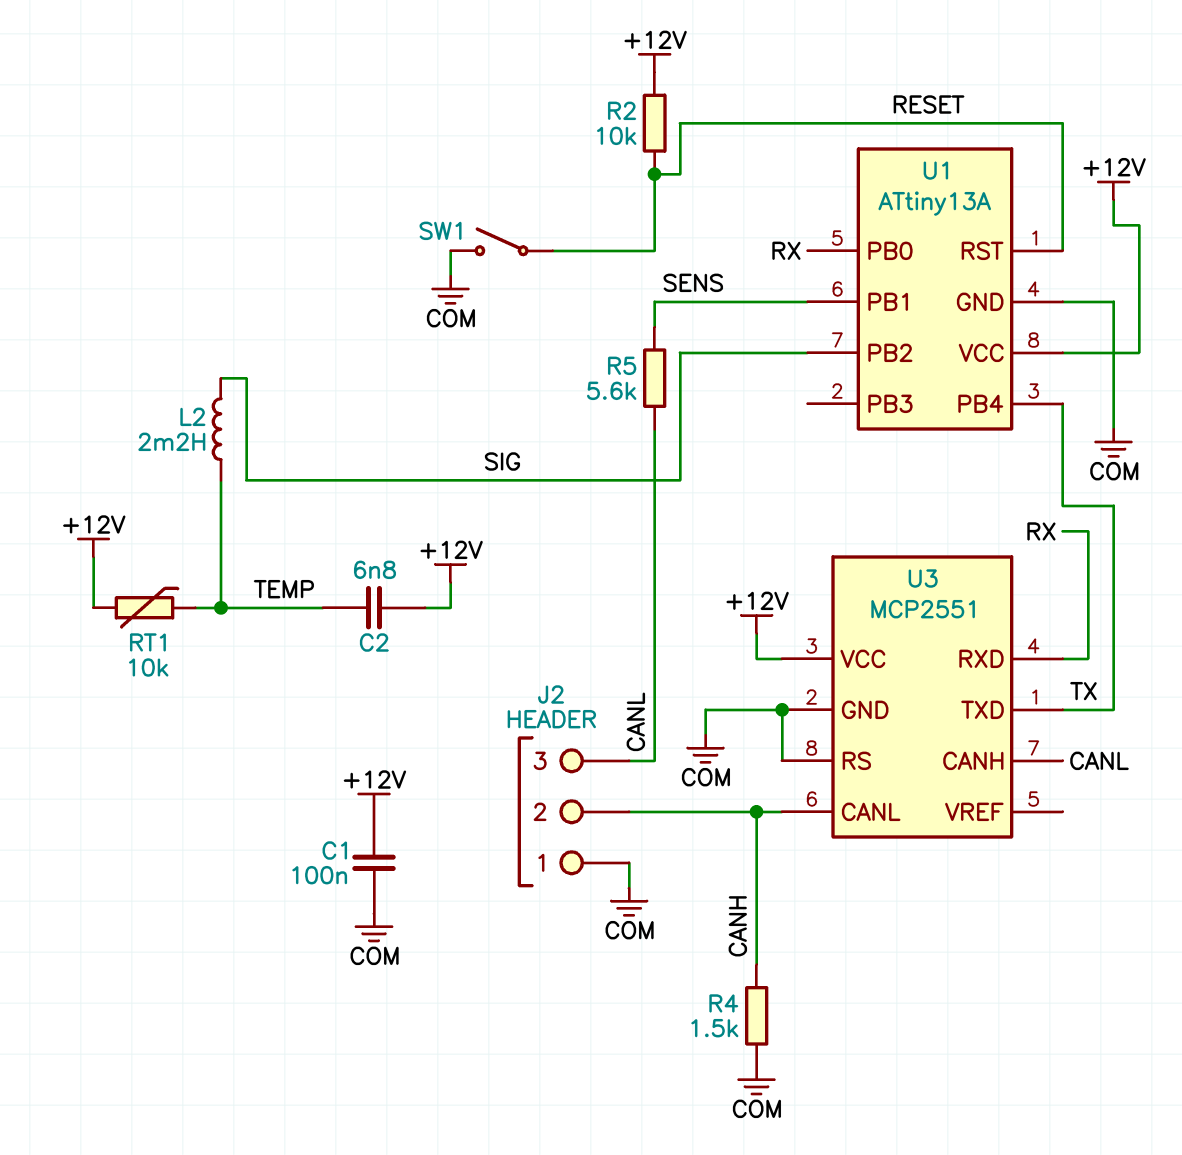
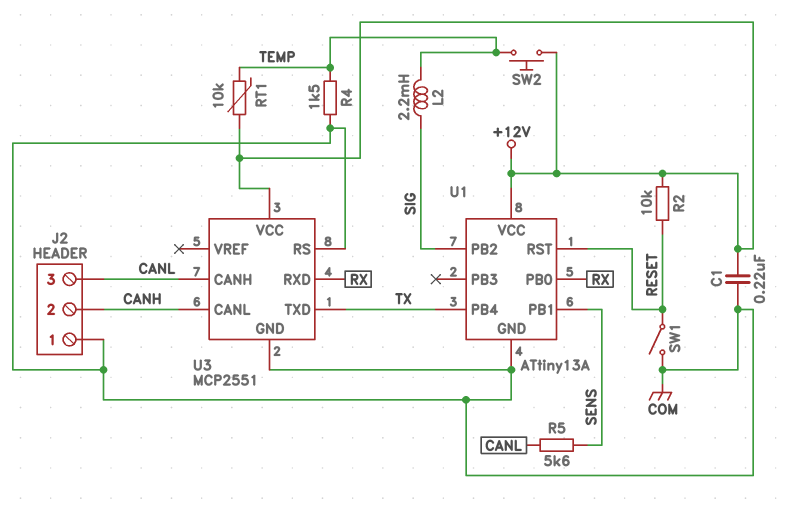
C1: 100nF (+12V, COM) -> 220nF (+12V, COM)
C2: 6.8nF (+12V, TEMP) -> none
R4: 1.5k (CANH, COM) -> 1.5k (COM, TEMP)
SW2: none -> button (+12V, TEMP)

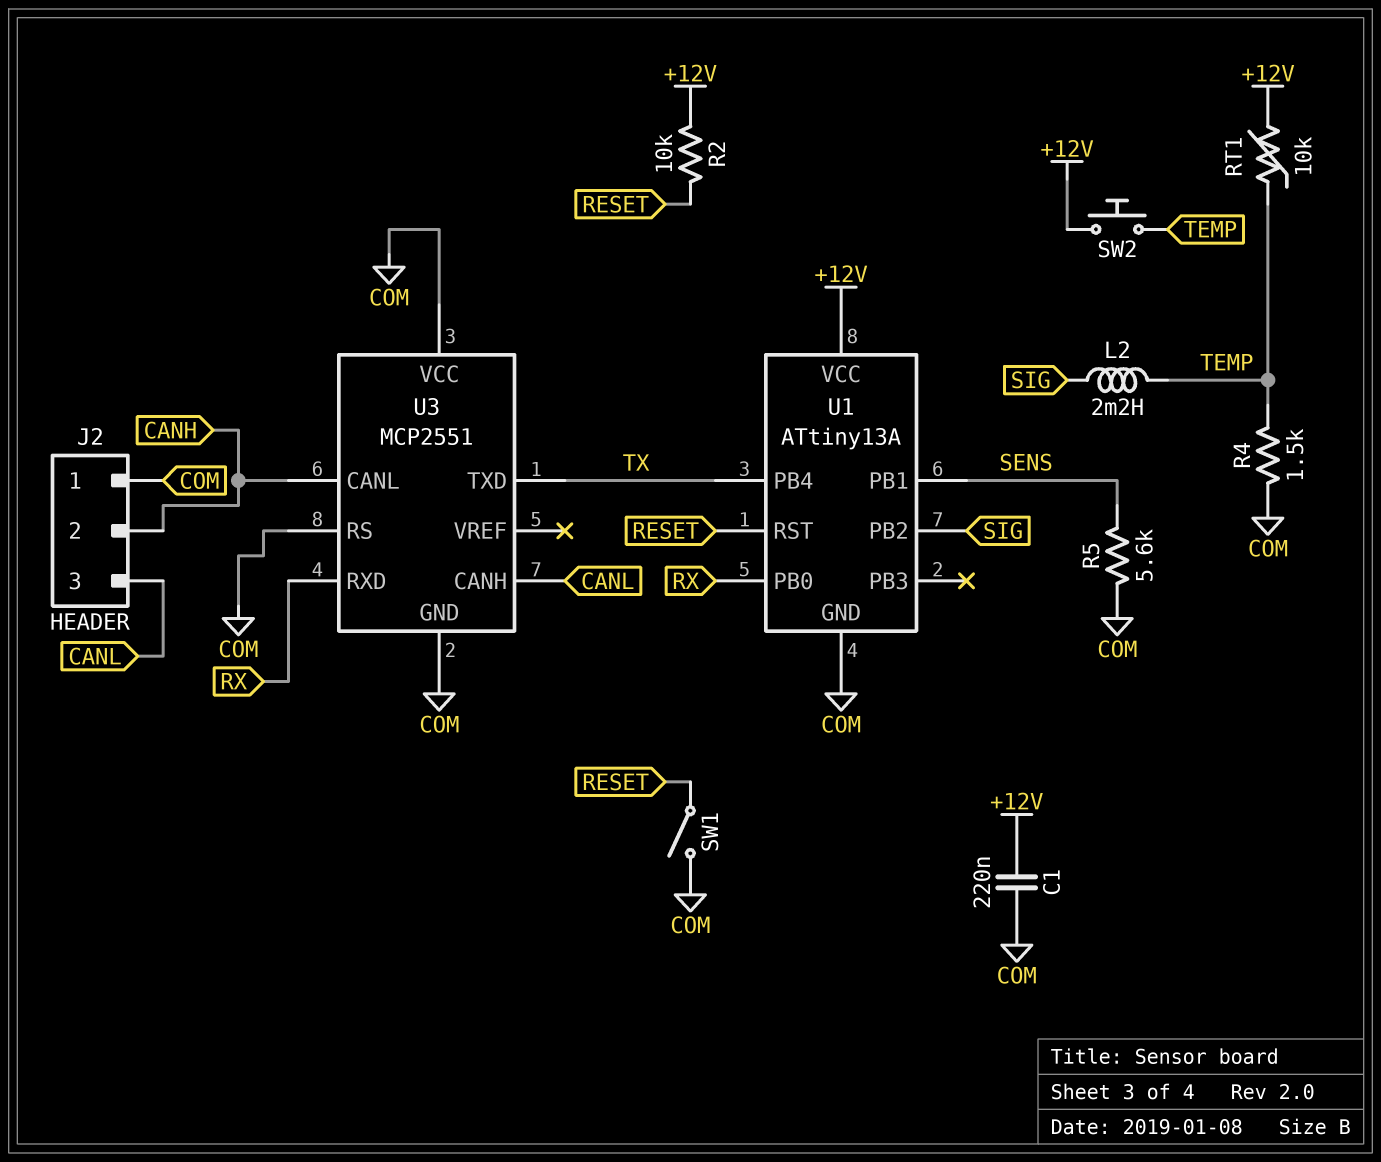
R5: 5.6k (CANL, SENS) -> 5.6k (COM, SENS)
U3 pin VCC: +12V -> COM

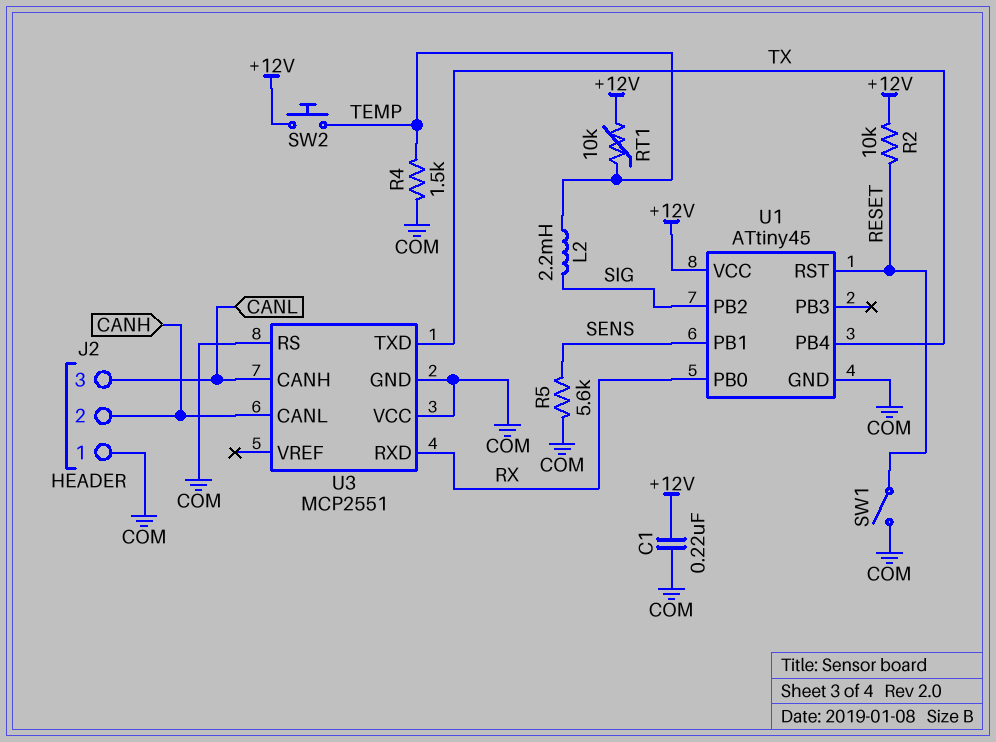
U1: ATtiny13A -> ATtiny45

